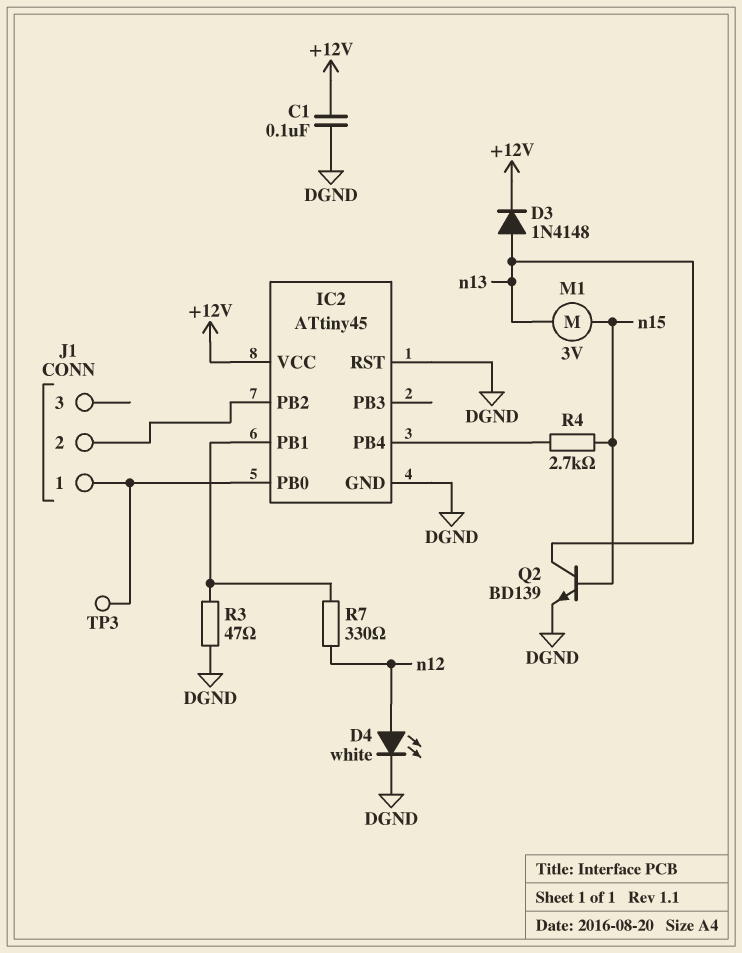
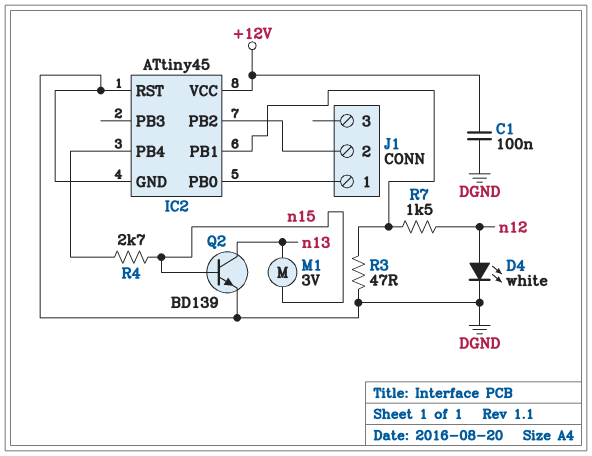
D3: diode 1N4148 (A n13, K +12V) -> none
R7: 330 (IC2/PB1, n12) -> 1.5k (IC2/PB1, n12)
TP3: test point (IC2/PB0) -> none

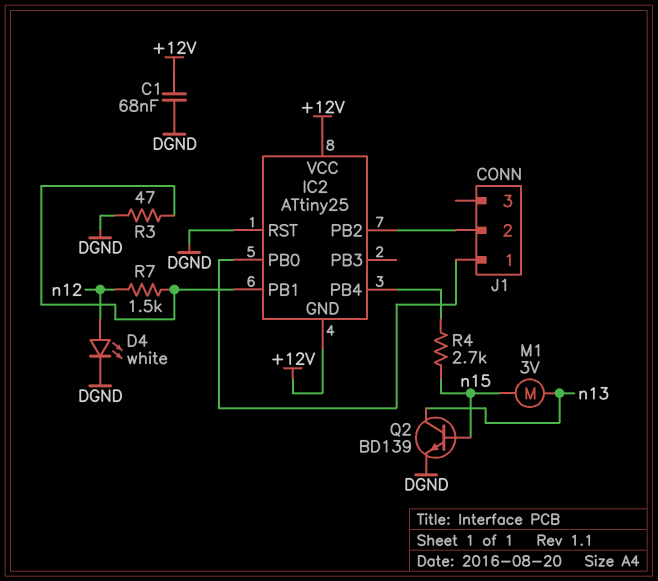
C1: 100nF (+12V, DGND) -> 68nF (+12V, DGND)
IC2: ATtiny45 -> ATtiny25
IC2 pin GND: DGND -> +12V

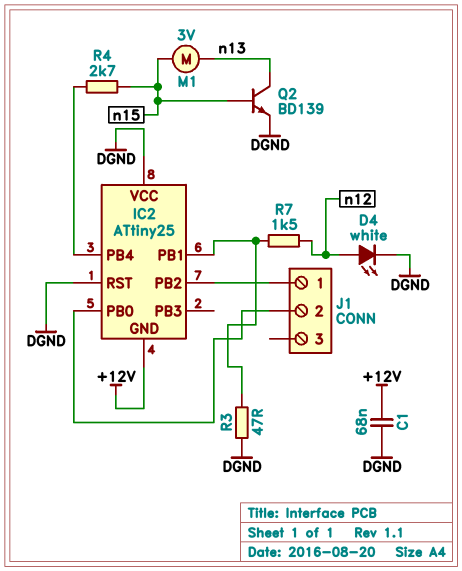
IC2 pin VCC: +12V -> DGND
J1 pin 1: IC2/PB0 -> IC2/PB2
J1 pin 2: IC2/PB2 -> IC2/PB0

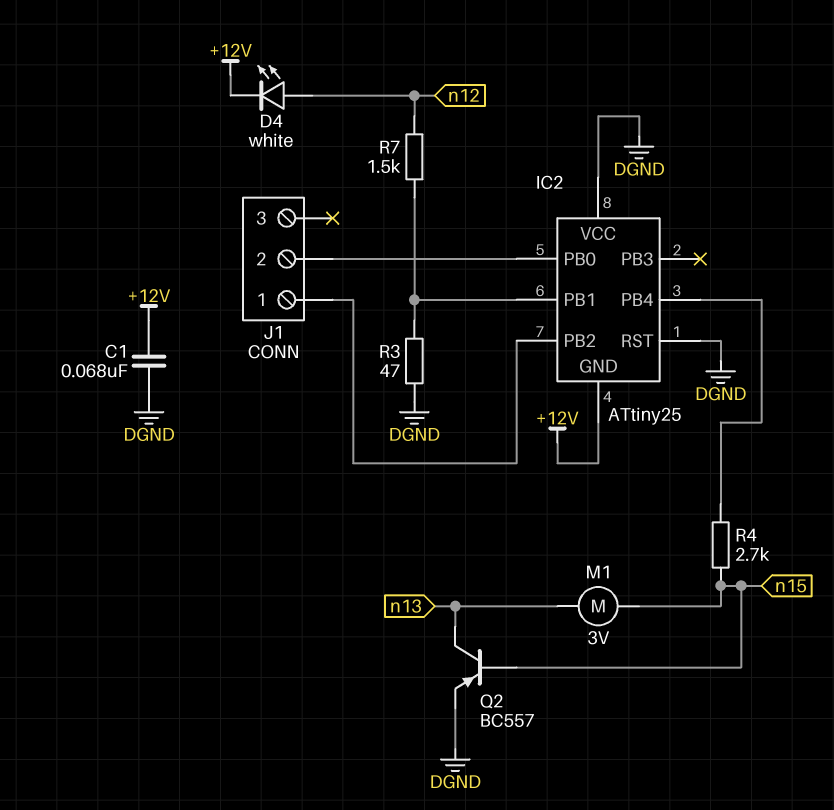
D4: LED white (A n12, K DGND) -> LED white (A n12, K +12V)
Q2: NPN BD139 (B n15, C n13, E DGND) -> PNP BC557 (B n15, C n13, E DGND)

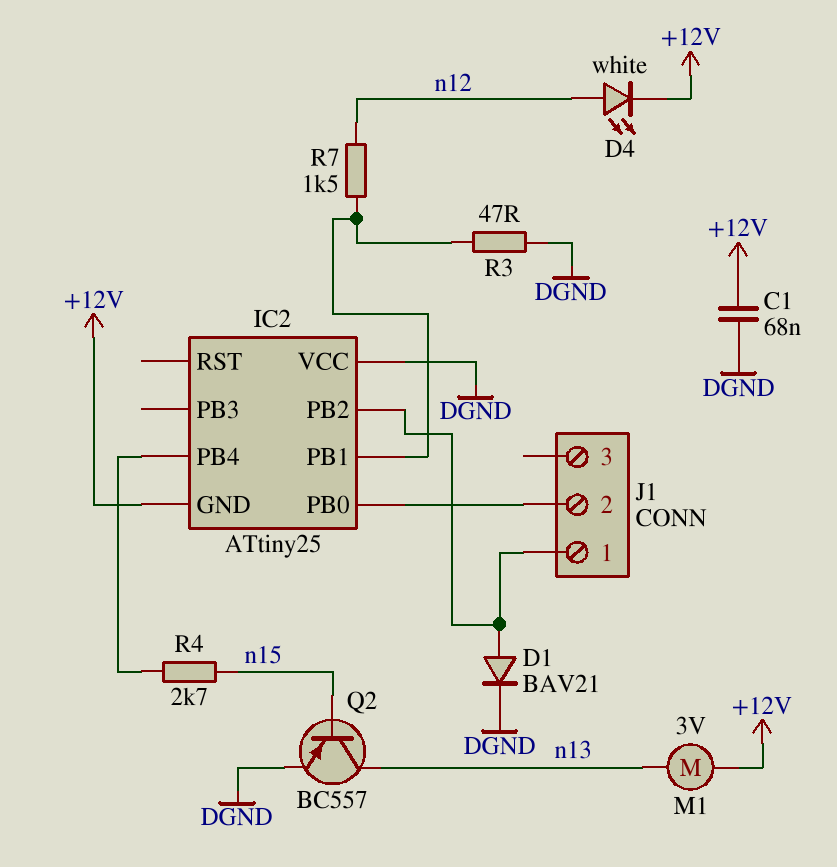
D1: none -> diode BAV21 (A IC2/PB2, K DGND)
IC2 pin RST: DGND -> none
M1: motor 3V (n13, n15) -> motor 3V (+12V, n13)

